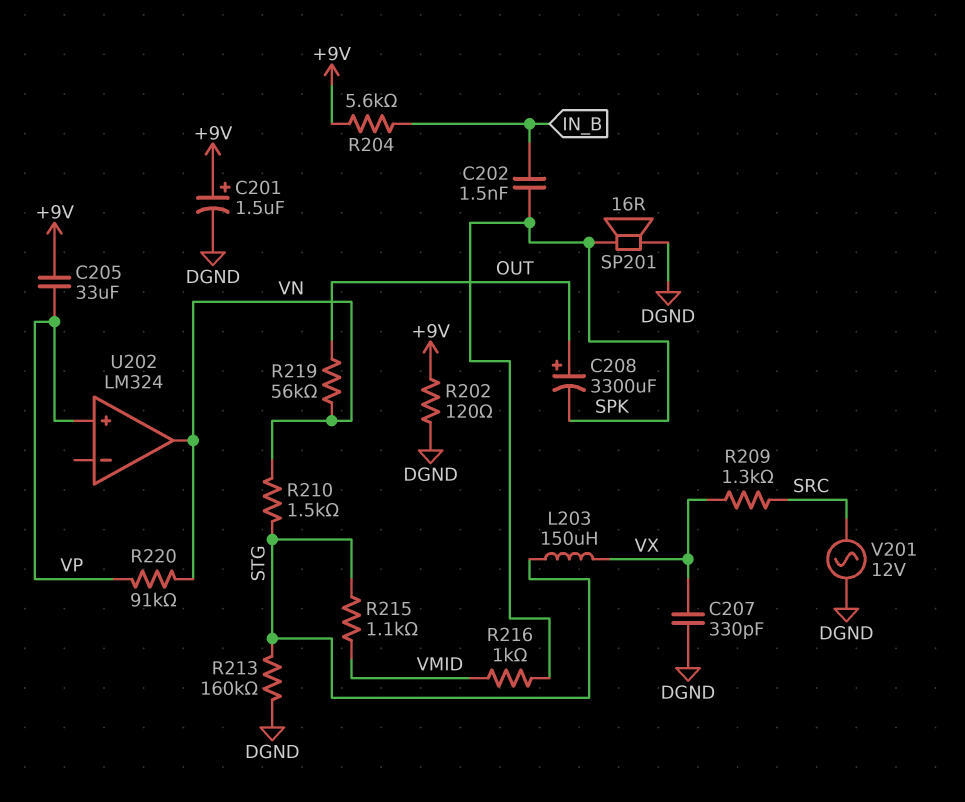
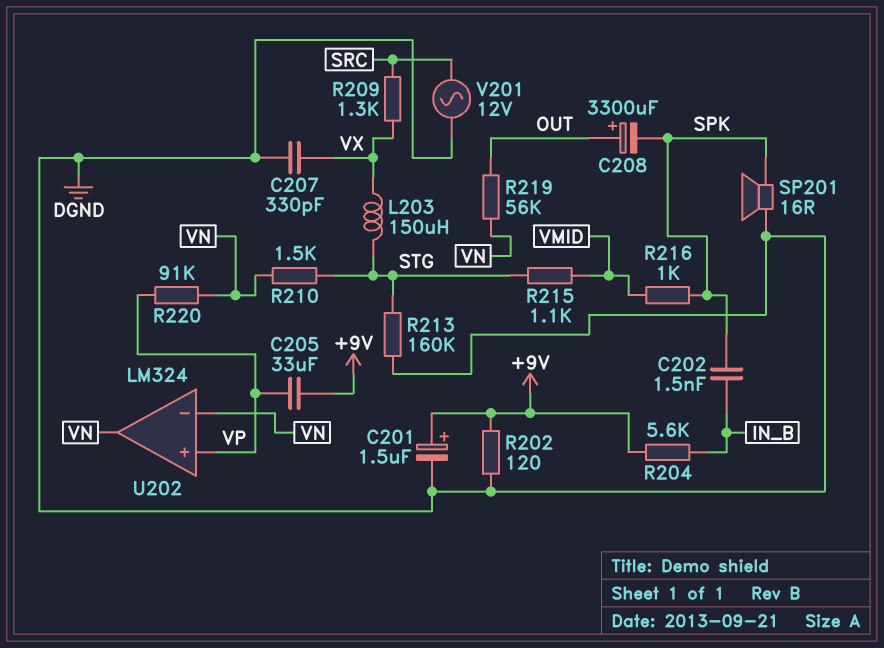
U202 pin in-: none -> VN

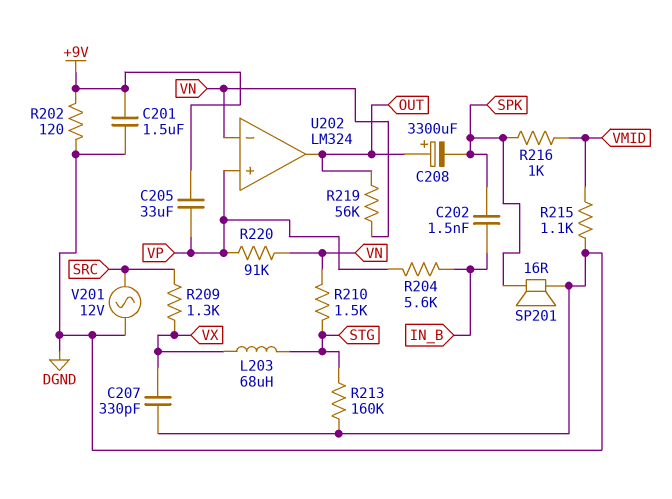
C201: 1.5uF (plus +9V, minus DGND) -> 1.5uF (+9V, DGND)
L203: 150uH (STG, VX) -> 68uH (STG, VX)
R204: 5.6k (+9V, IN_B) -> 5.6k (IN_B, VP)
R215: 1.1k (STG, VMID) -> 1.1k (DGND, VMID)
U202 pin out: VN -> OUT

